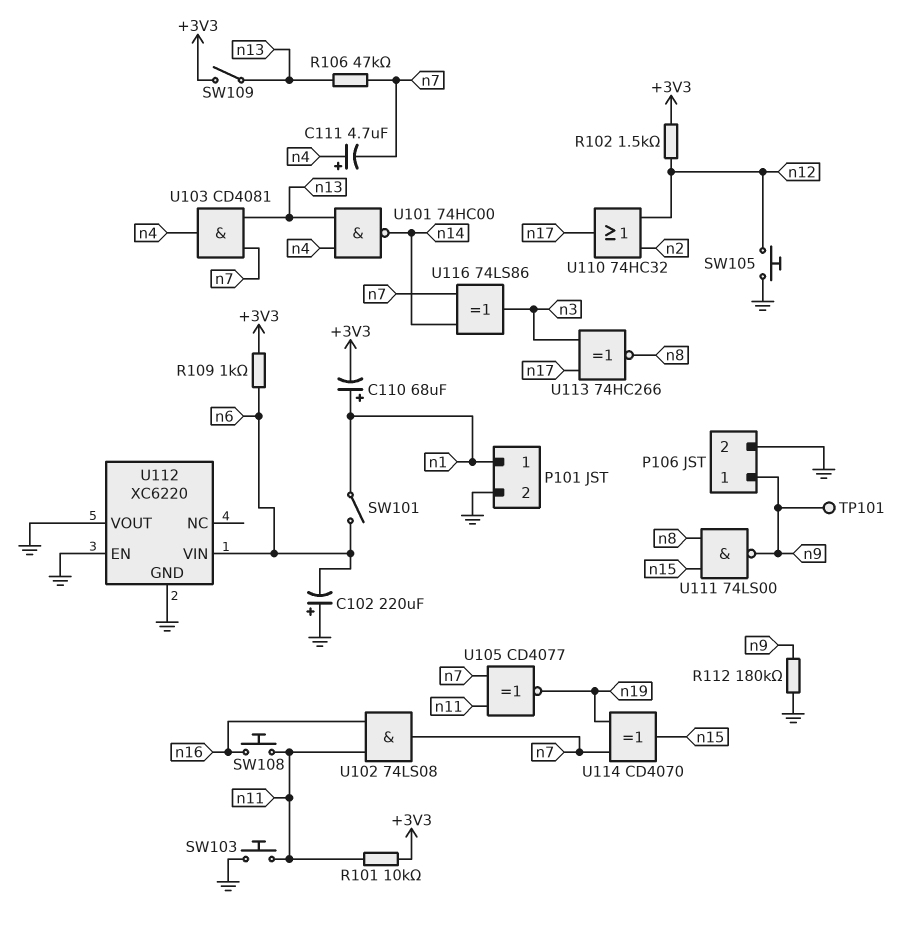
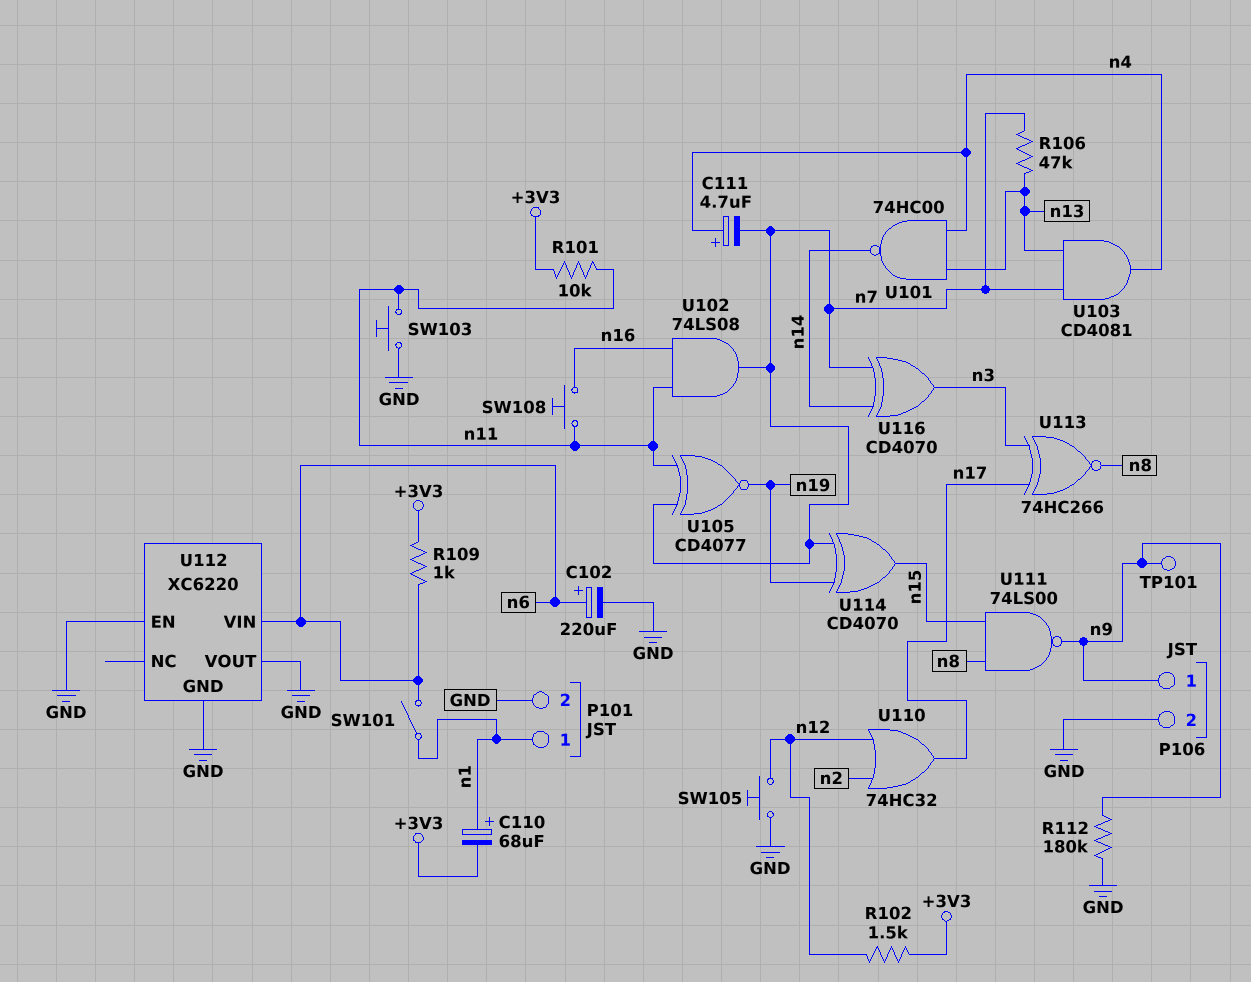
C102: 220uF (plus GND, minus n6) -> 220uF (plus n6, minus GND)
SW109: switch (+3V3, n13) -> none
U116: XOR 74LS86 (in n7, in n14, out n3) -> XOR CD4070 (in n7, in n14, out n3)

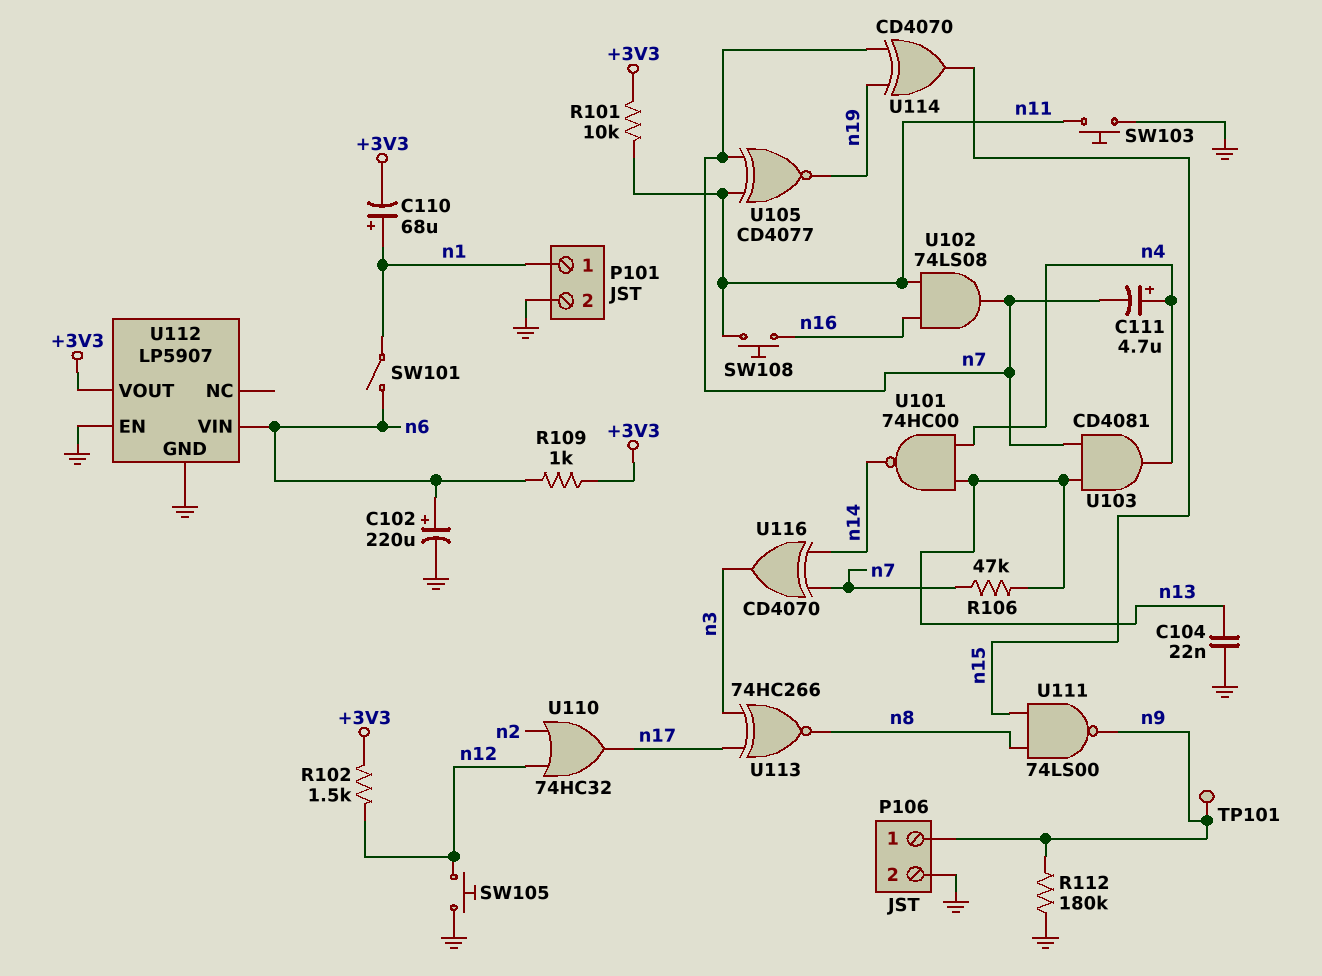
C104: none -> 22nF (GND, n13)
U112: XC6220 -> LP5907
U112 pin VOUT: GND -> +3V3

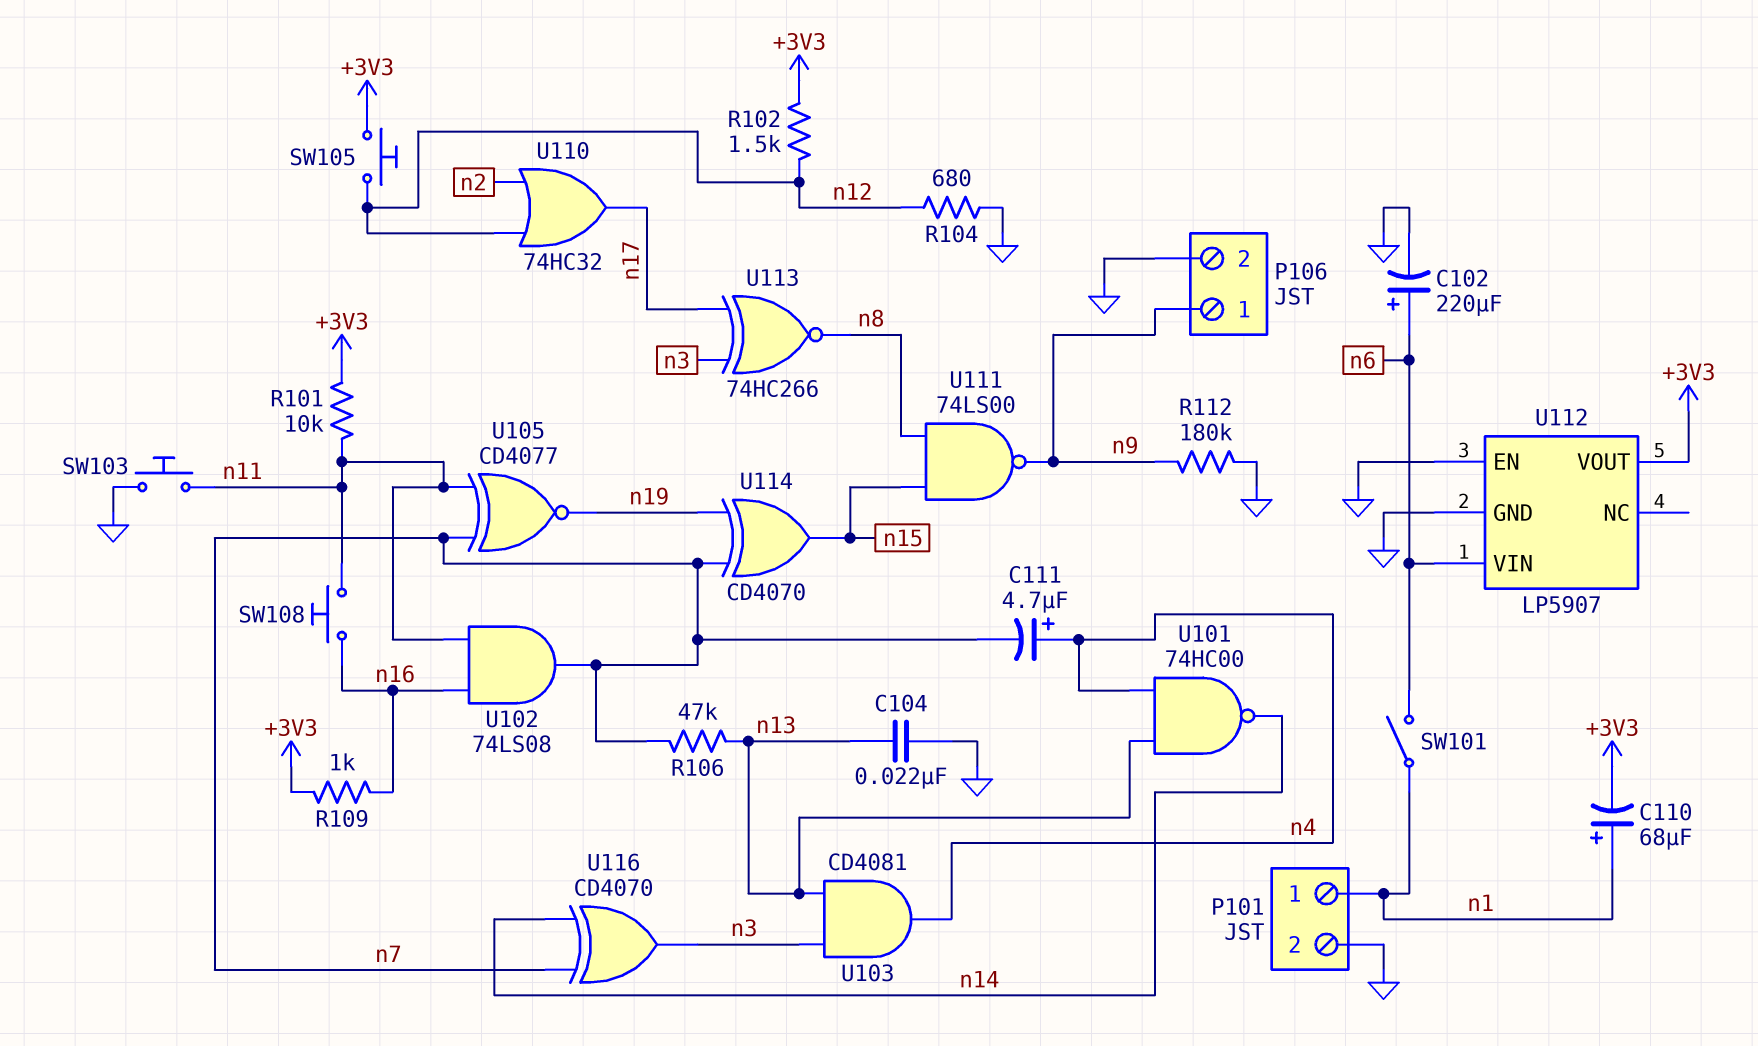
R104: none -> 680 (GND, n12)
R109: 1k (+3V3, n6) -> 1k (+3V3, n16)
SW105: button (GND, n12) -> button (+3V3, n12)
TP101: test point (n9) -> none
U103: AND CD4081 (in n7, in n13, out n4) -> AND CD4081 (in n3, in n13, out n4)

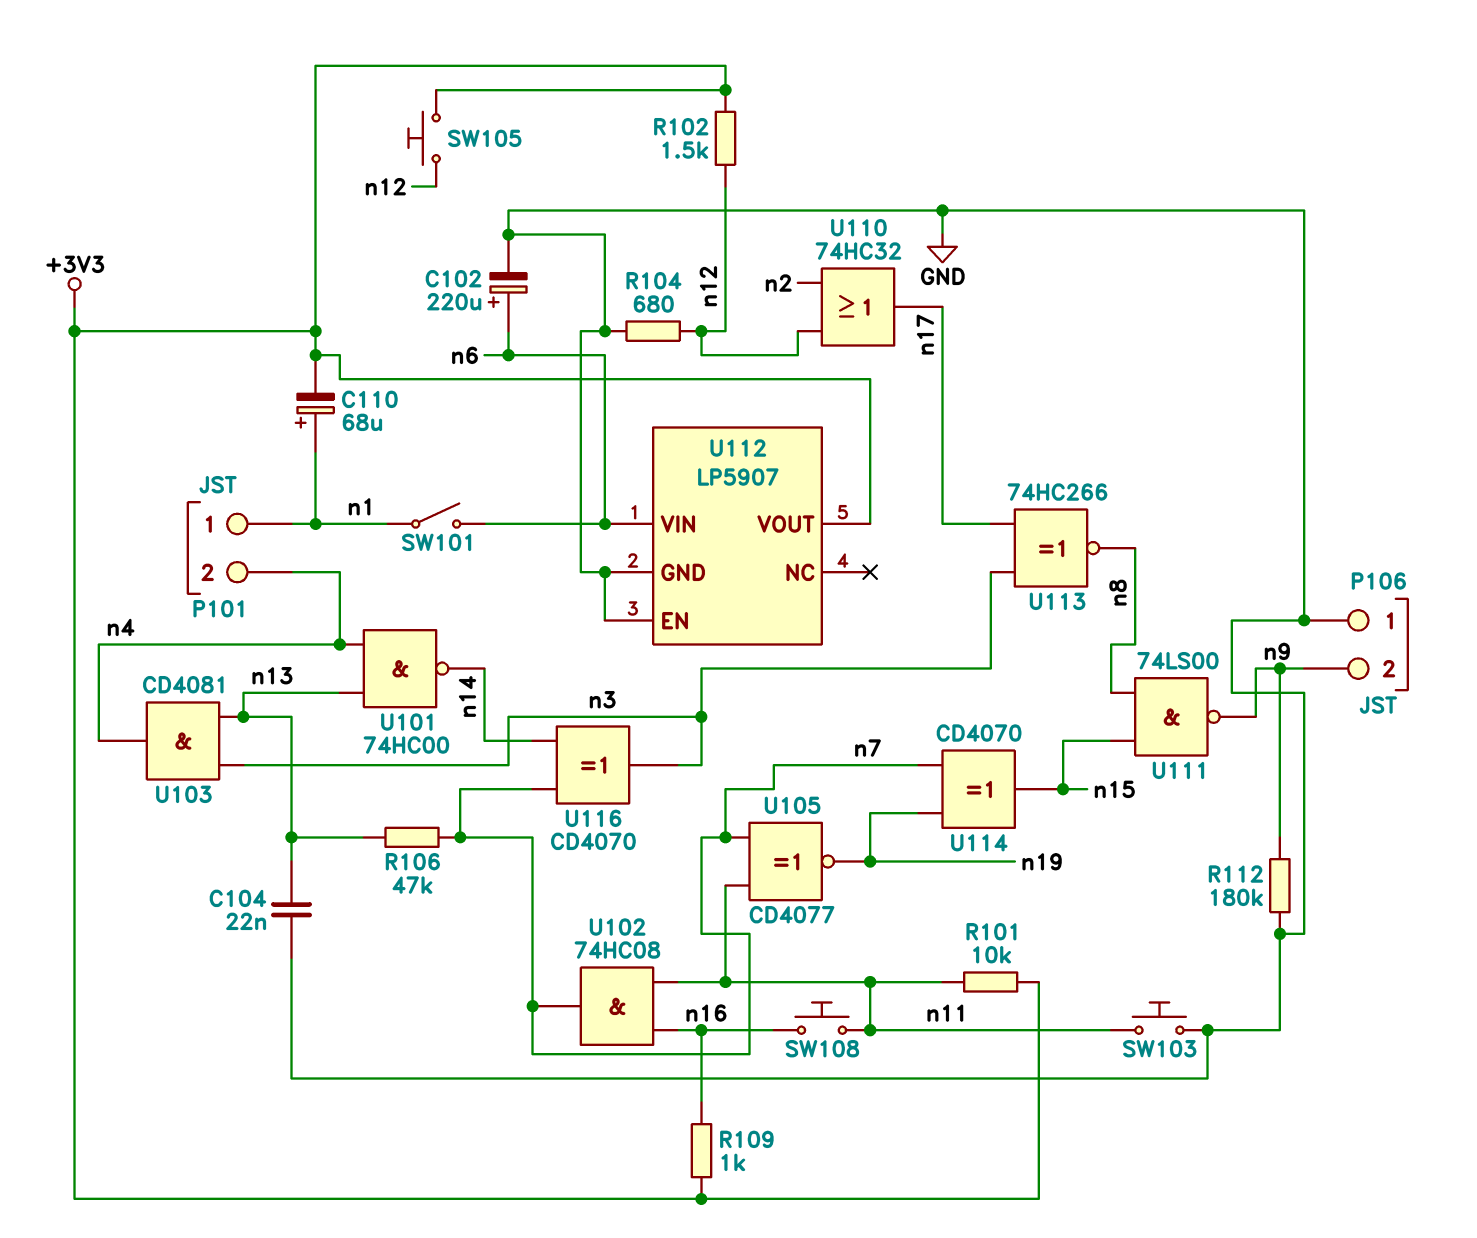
C111: 4.7uF (plus n4, minus n7) -> none
P101 pin 2: GND -> n4
P106 pin 1: n9 -> GND
P106 pin 2: GND -> n9
U102: AND 74LS08 (in n11, in n16, out n7) -> AND 74HC08 (in n11, in n16, out n7)

